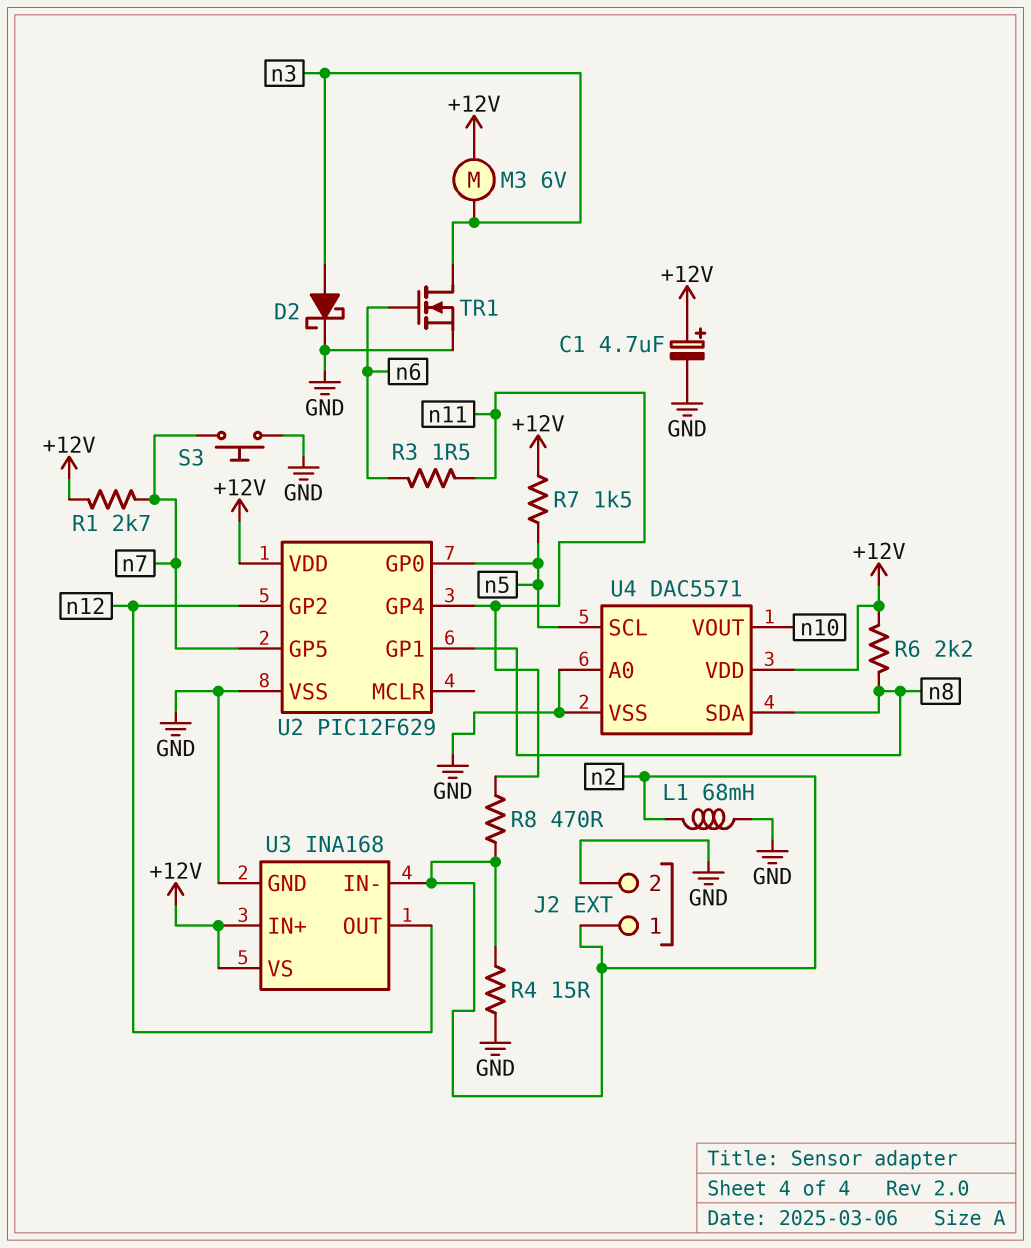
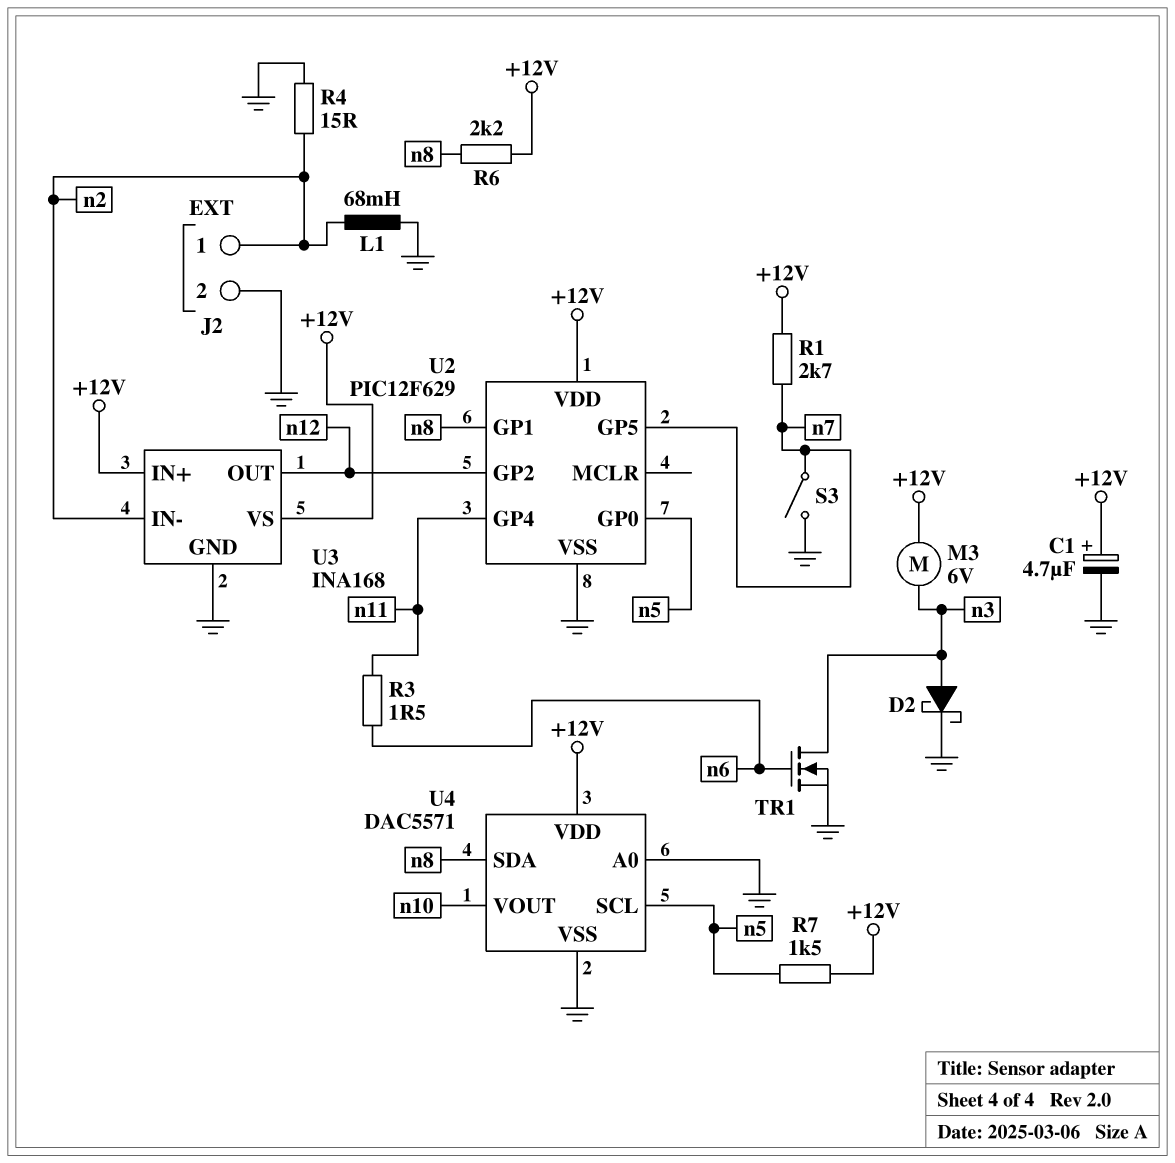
R8: 470 (n2, n11) -> none
S3: button (GND, n7) -> switch (GND, n7)

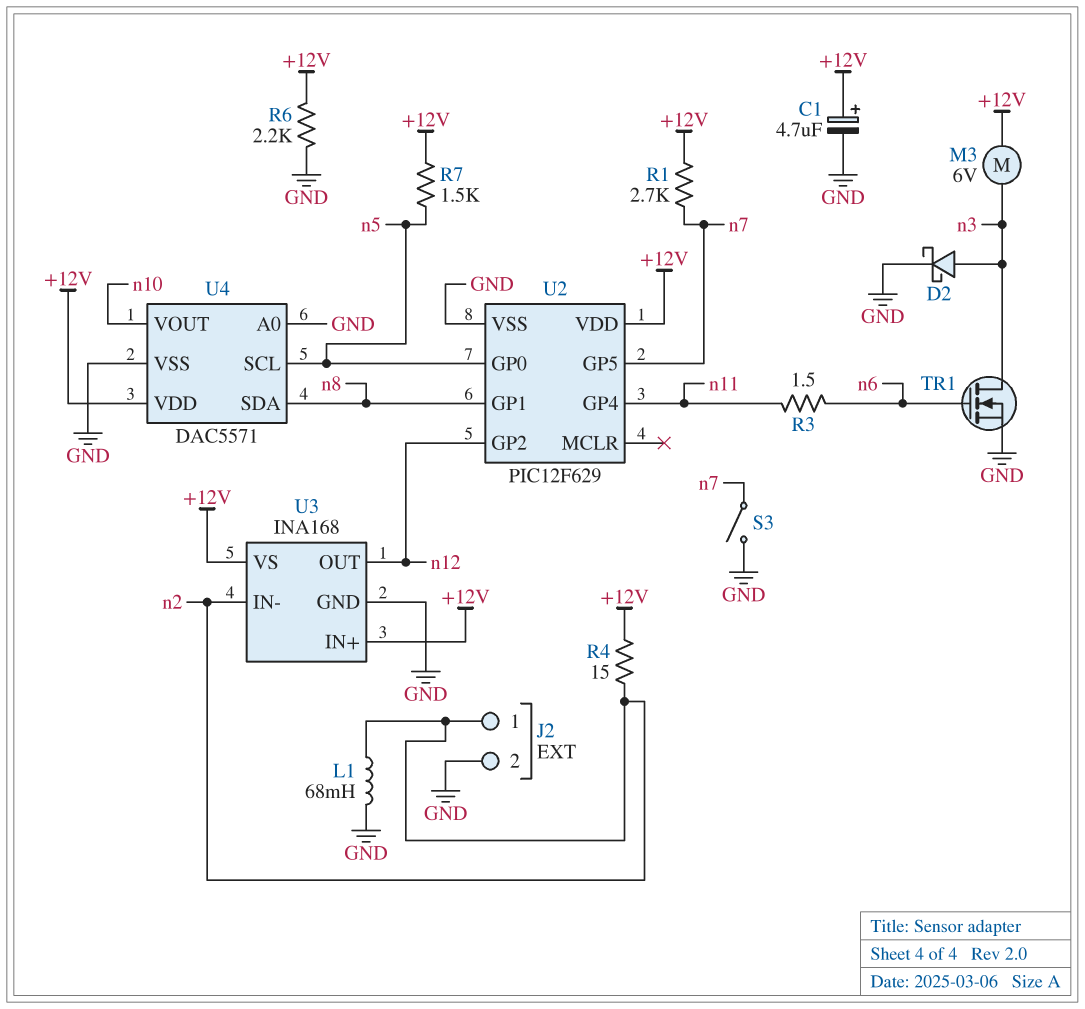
R4: 15 (GND, n2) -> 15 (+12V, n2)
R6: 2.2k (+12V, n8) -> 2.2k (+12V, GND)

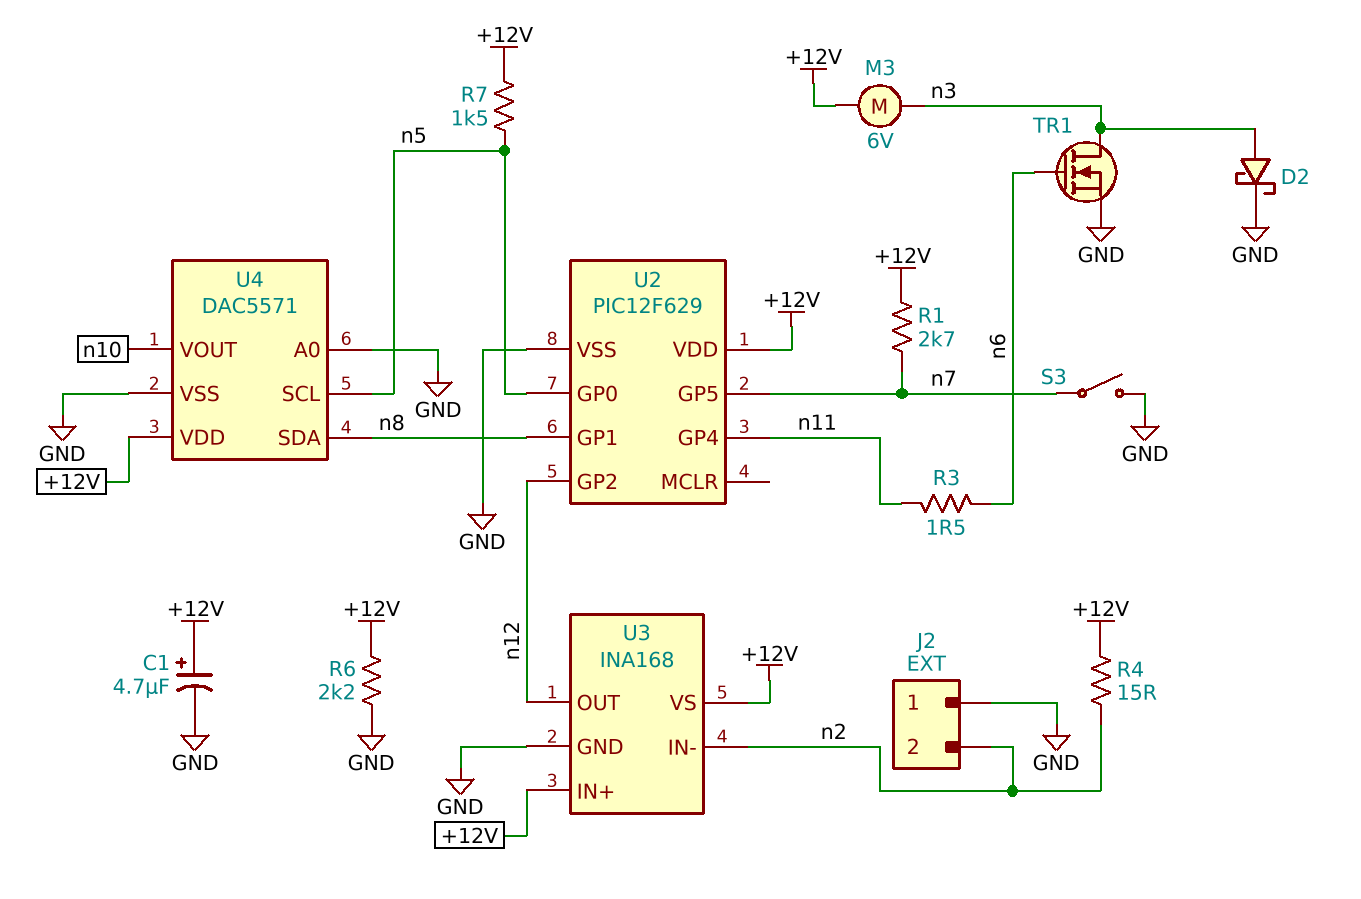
J2 pin 1: n2 -> GND
J2 pin 2: GND -> n2
L1: 68mH (GND, n2) -> none

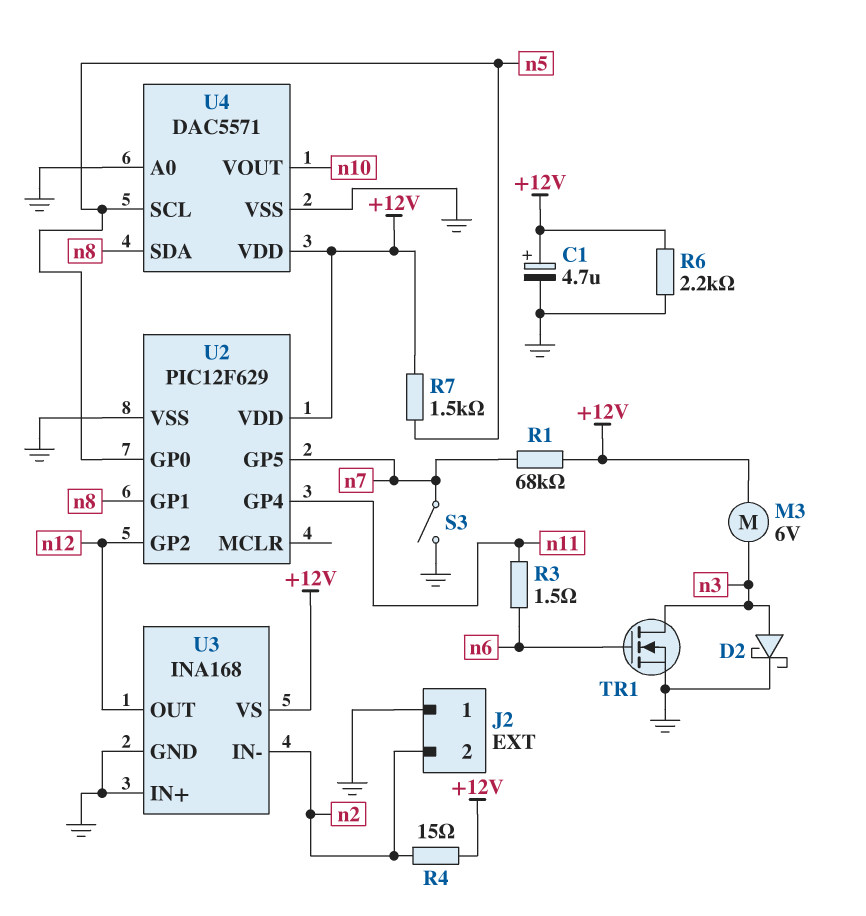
R1: 2.7k (+12V, n7) -> 68k (+12V, n7)
U3 pin IN+: +12V -> GND

